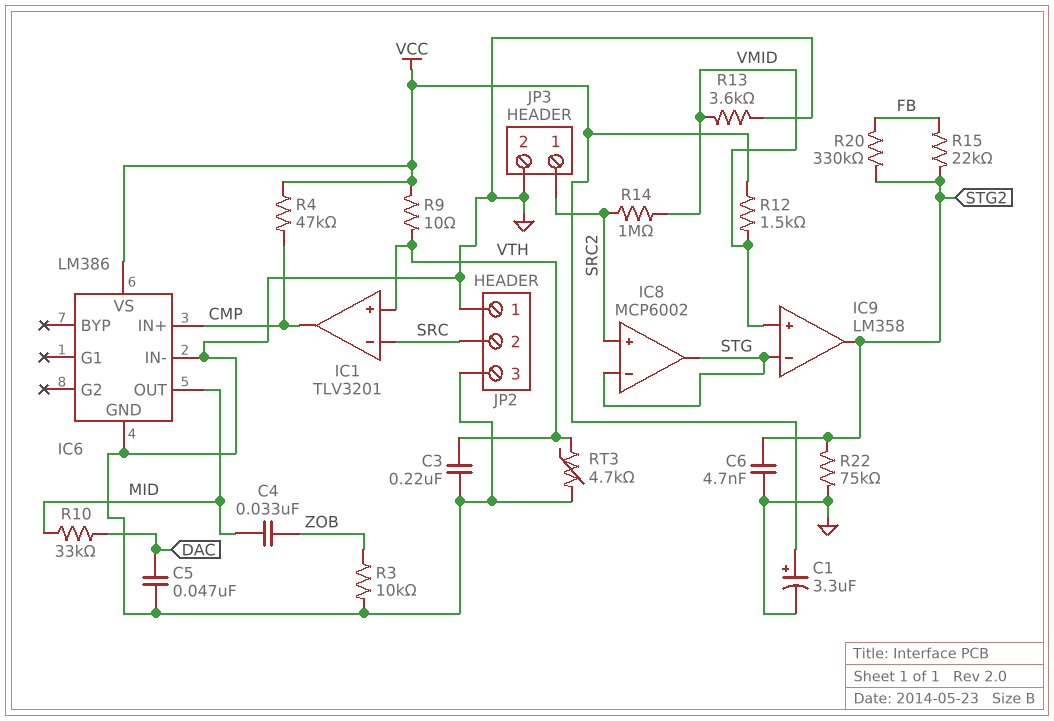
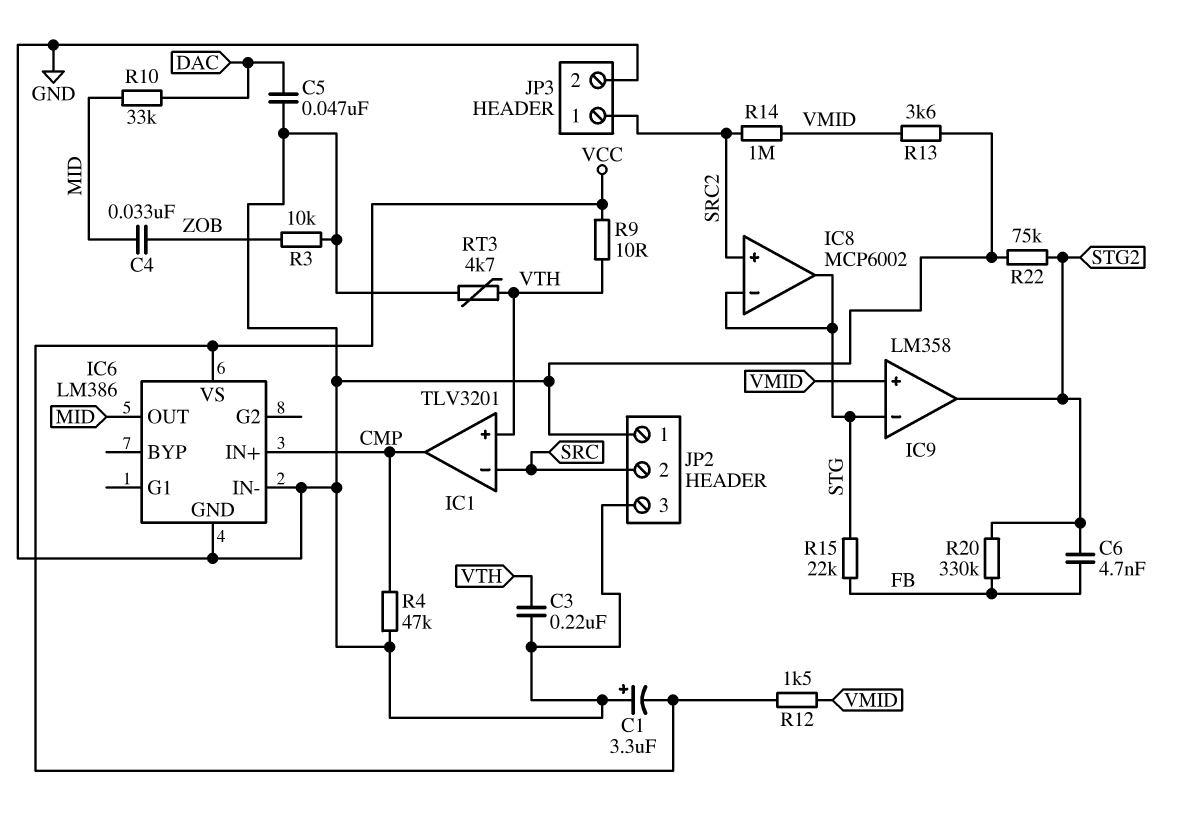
C1: 3.3uF (plus VCC, minus GND) -> 3.3uF (plus GND, minus VCC)
C6: 4.7nF (GND, STG2) -> 4.7nF (FB, STG2)
R4: 47k (CMP, VCC) -> 47k (CMP, GND)
R15: 22k (FB, STG2) -> 22k (FB, STG)

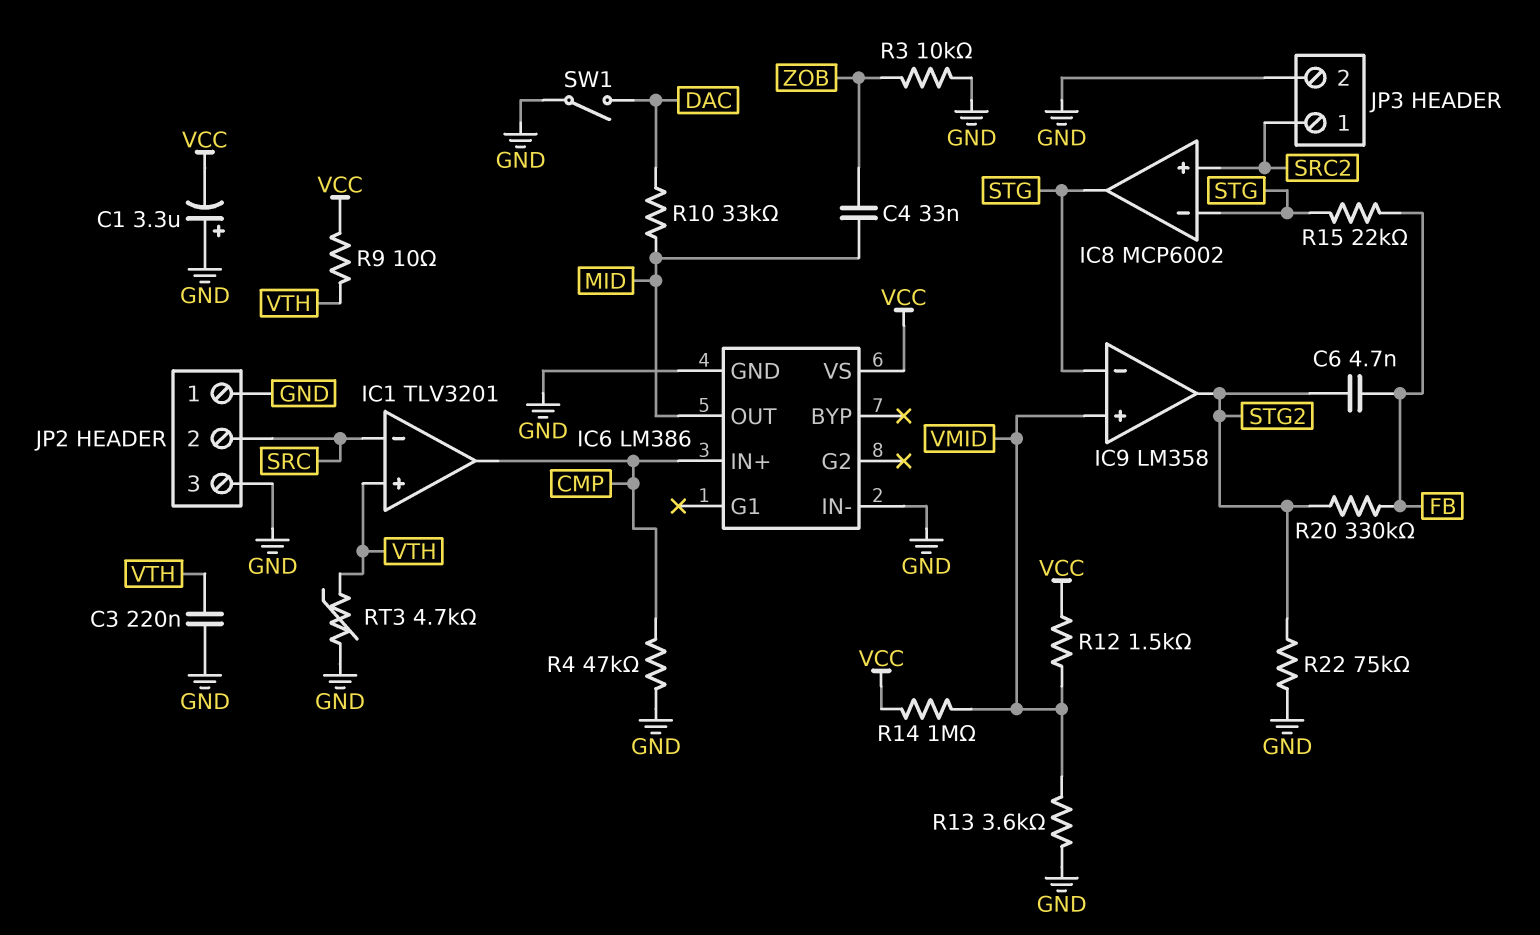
C5: 47nF (DAC, GND) -> none
R14: 1M (SRC2, VMID) -> 1M (VCC, VMID)
SW1: none -> switch (DAC, GND)

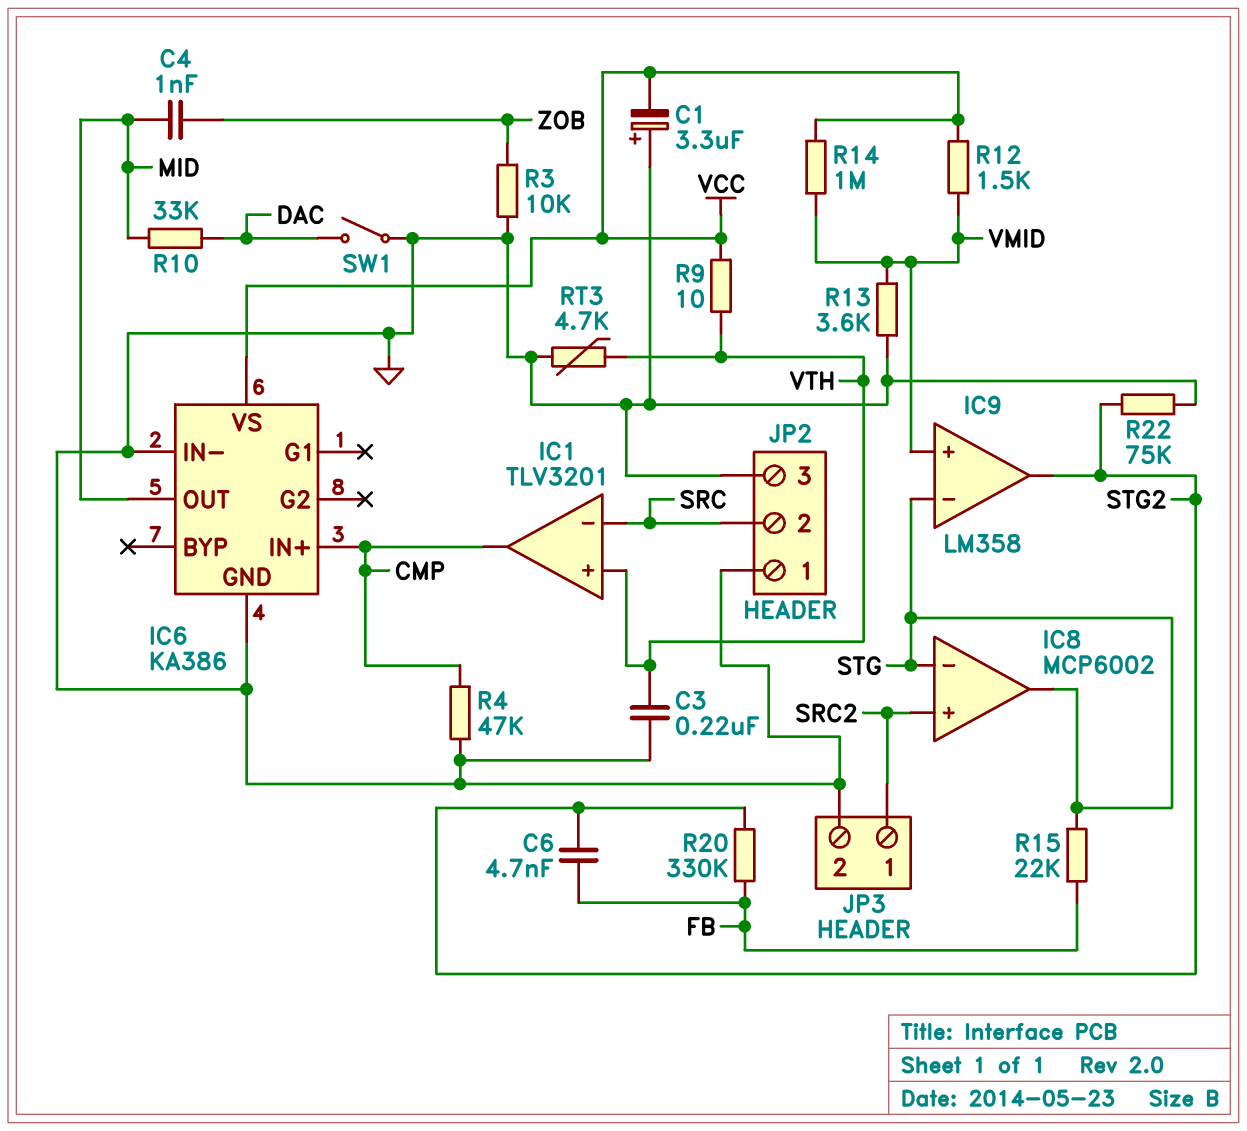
C4: 33nF (MID, ZOB) -> 1nF (MID, ZOB)
IC6: LM386 -> KA386

